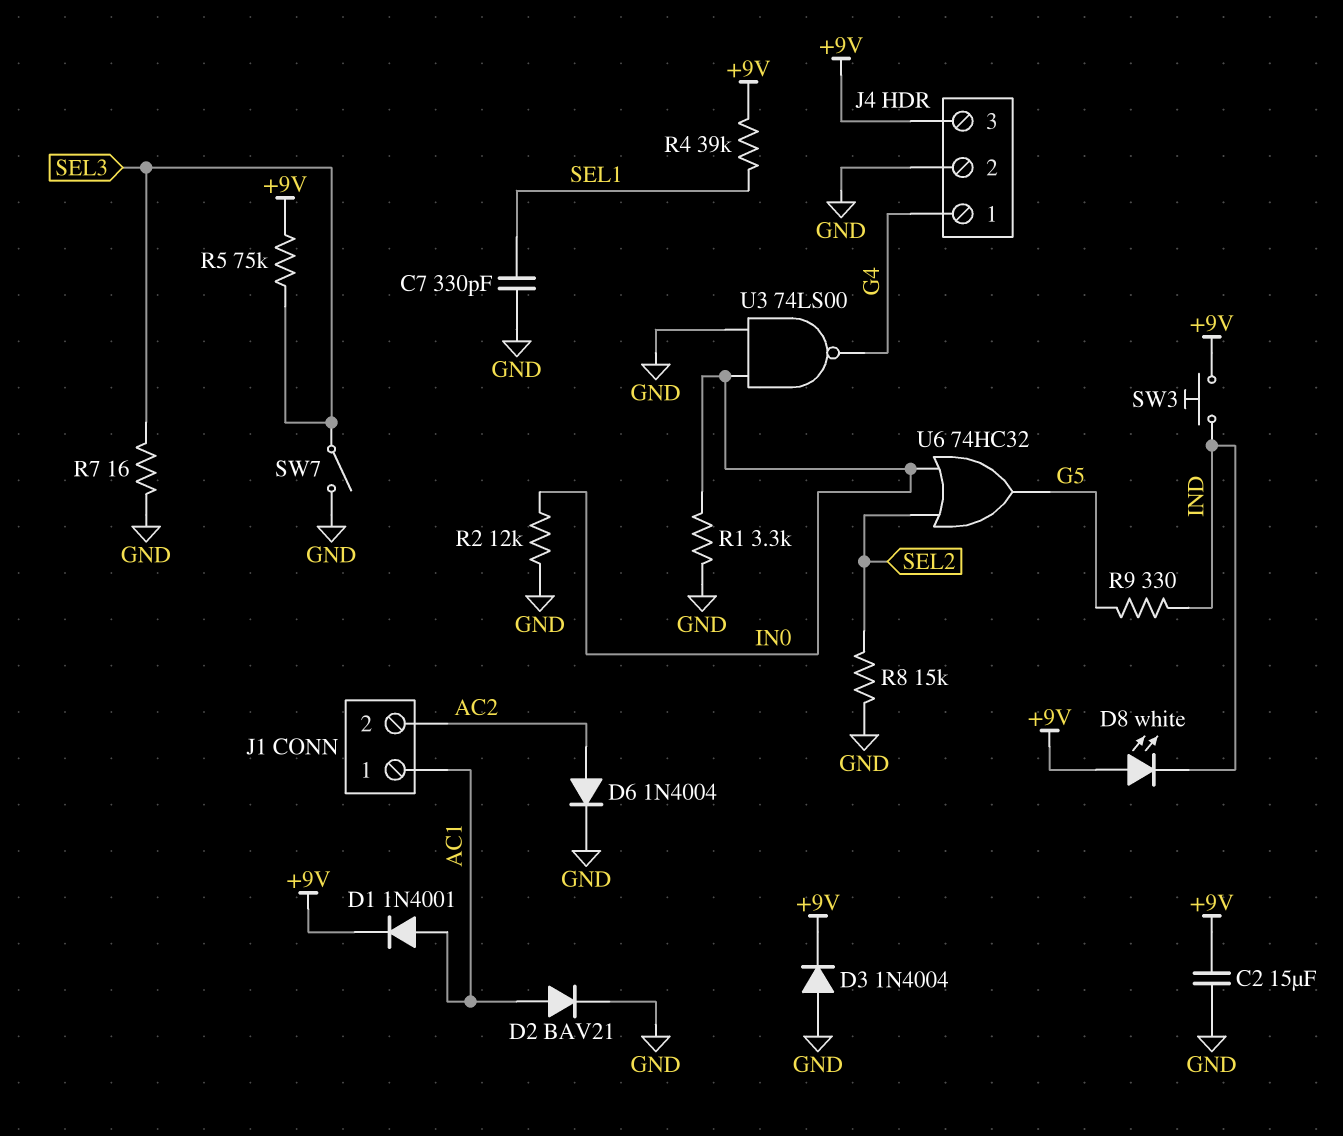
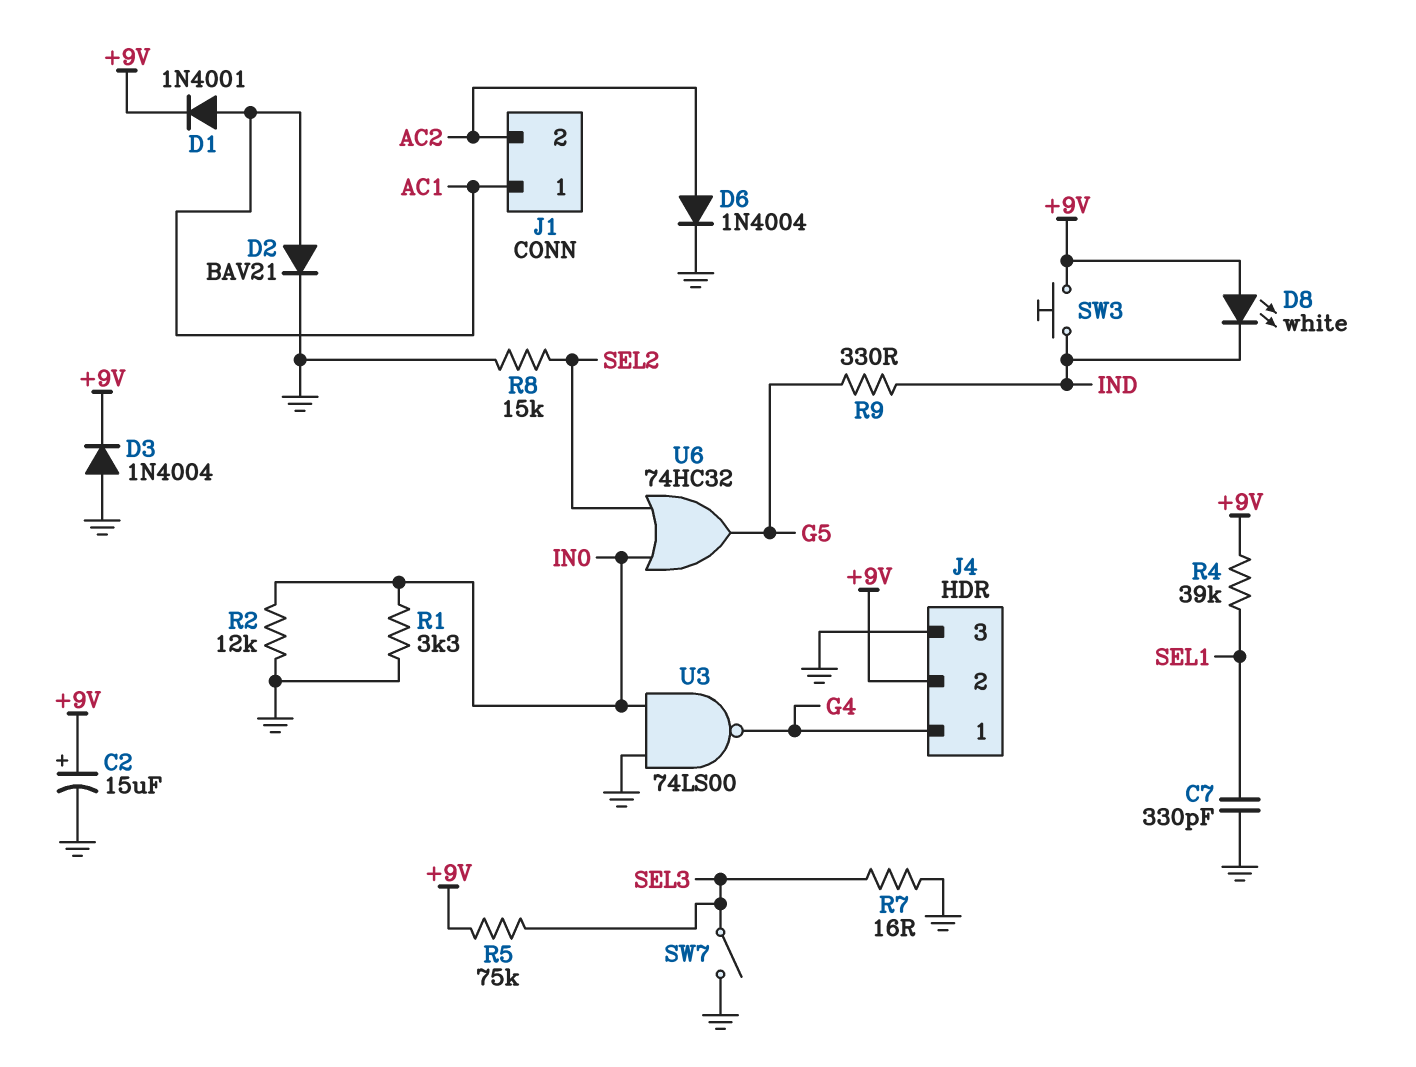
C2: 15uF (+9V, GND) -> 15uF (plus +9V, minus GND)
J4 pin 2: GND -> +9V
J4 pin 3: +9V -> GND

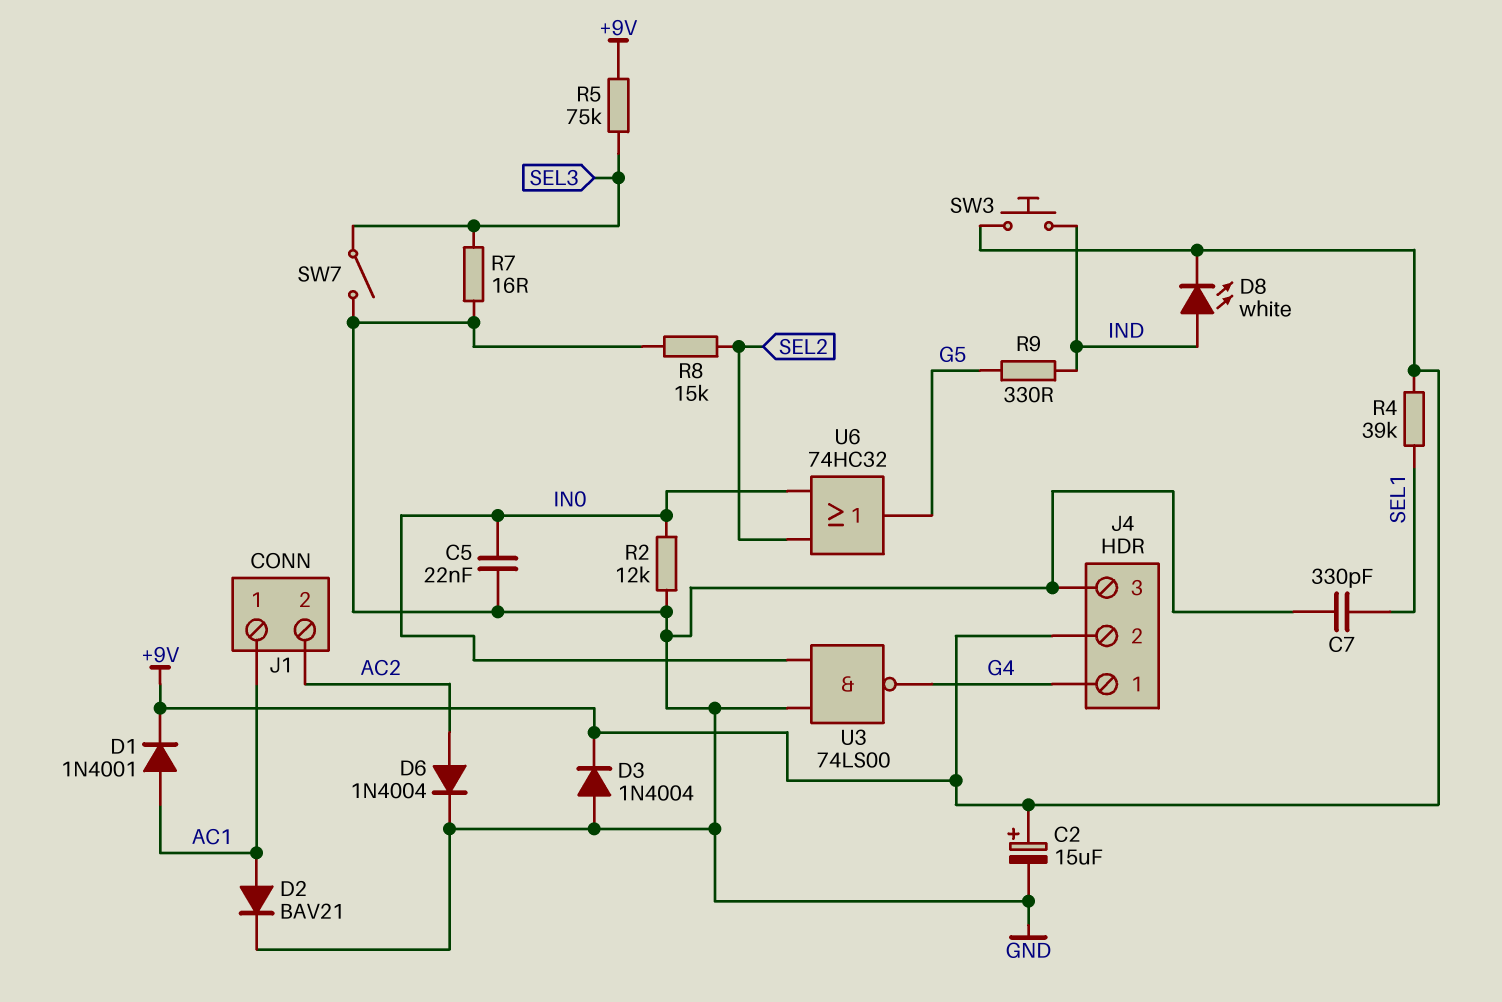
C5: none -> 22nF (GND, IN0)
D8: LED white (A +9V, K IND) -> LED white (A IND, K +9V)
R1: 3.3k (GND, IN0) -> none

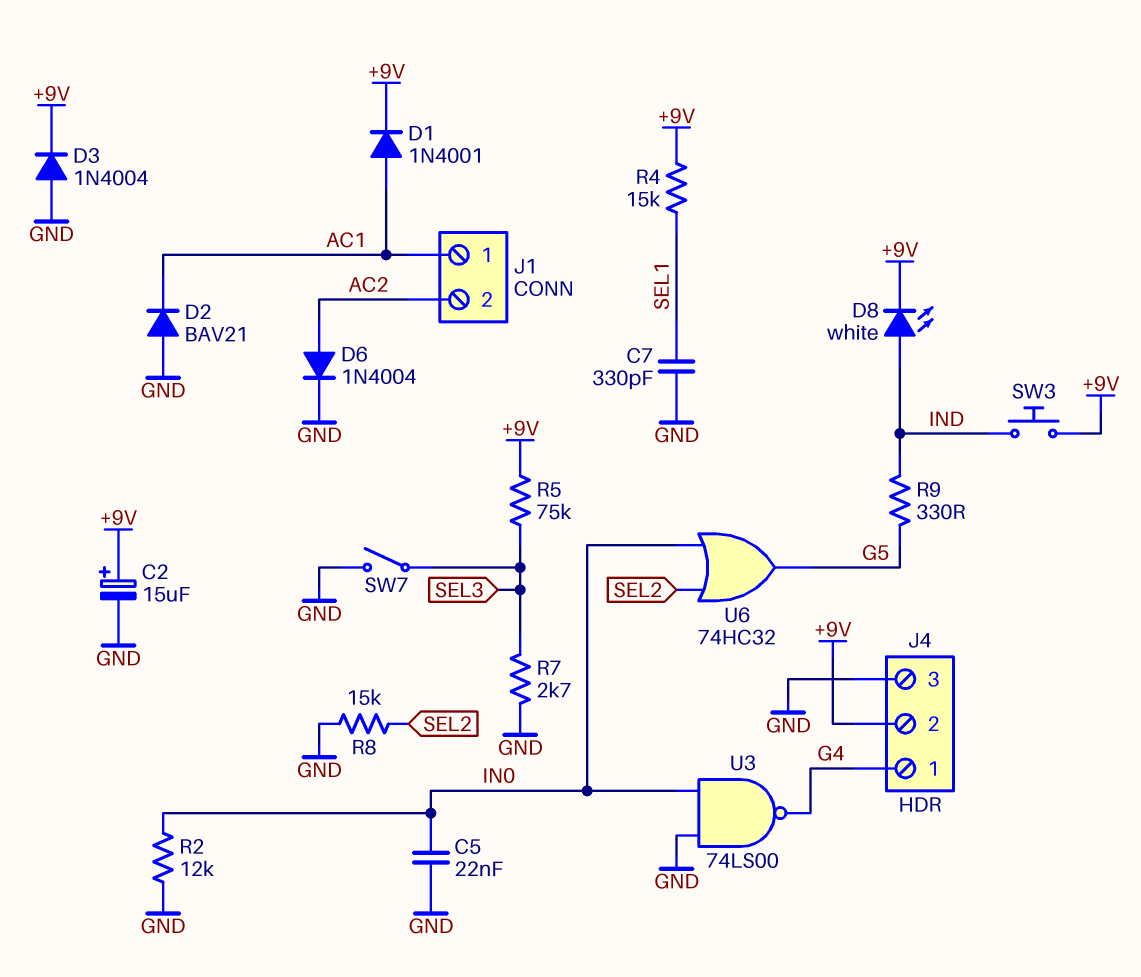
D2: diode BAV21 (A AC1, K GND) -> diode BAV21 (A GND, K AC1)
R4: 39k (+9V, SEL1) -> 15k (+9V, SEL1)
R7: 16 (GND, SEL3) -> 2.7k (GND, SEL3)

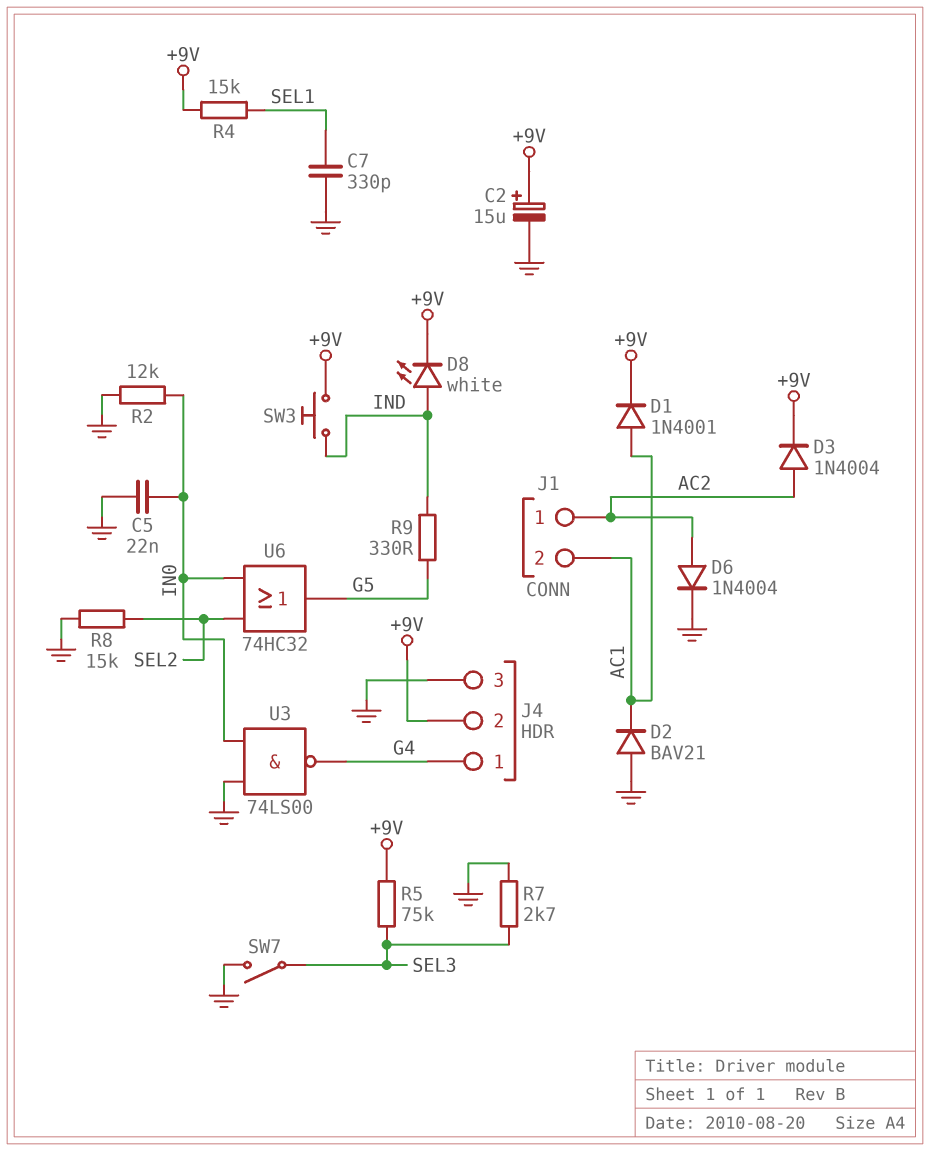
D3: diode 1N4004 (A GND, K +9V) -> diode 1N4004 (A AC2, K +9V)
J1 pin 1: AC1 -> AC2
J1 pin 2: AC2 -> AC1

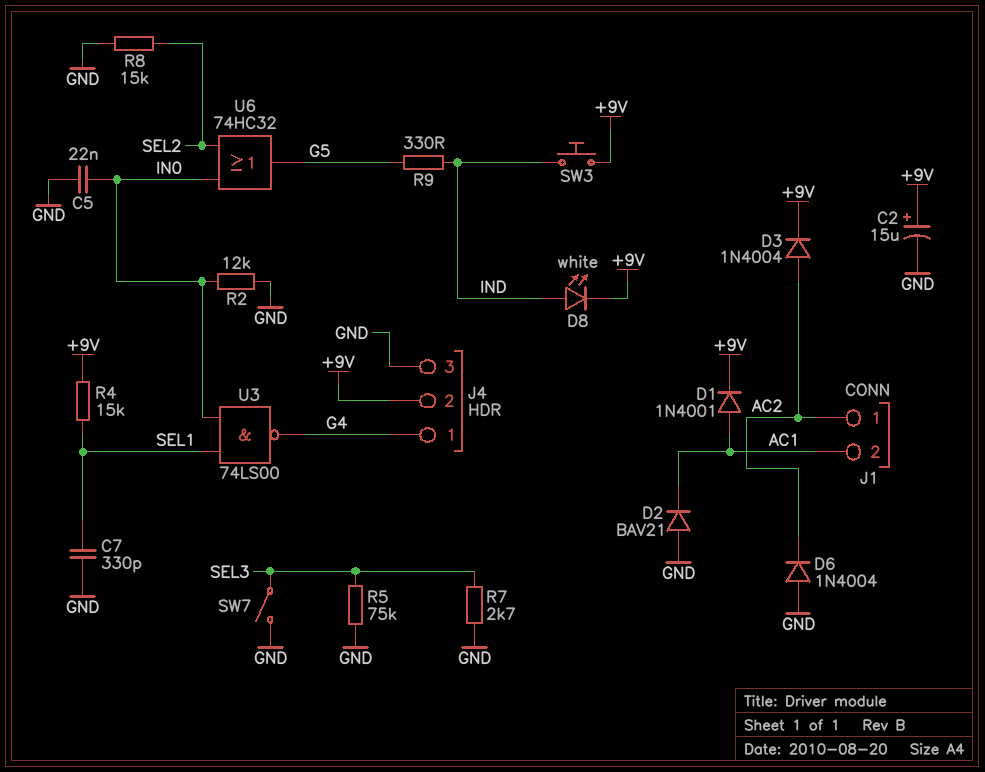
D6: diode 1N4004 (A AC2, K GND) -> diode 1N4004 (A GND, K AC2)
R5: 75k (+9V, SEL3) -> 75k (GND, SEL3)
U3: NAND 74LS00 (in GND, in IN0, out G4) -> NAND 74LS00 (in IN0, in SEL1, out G4)

